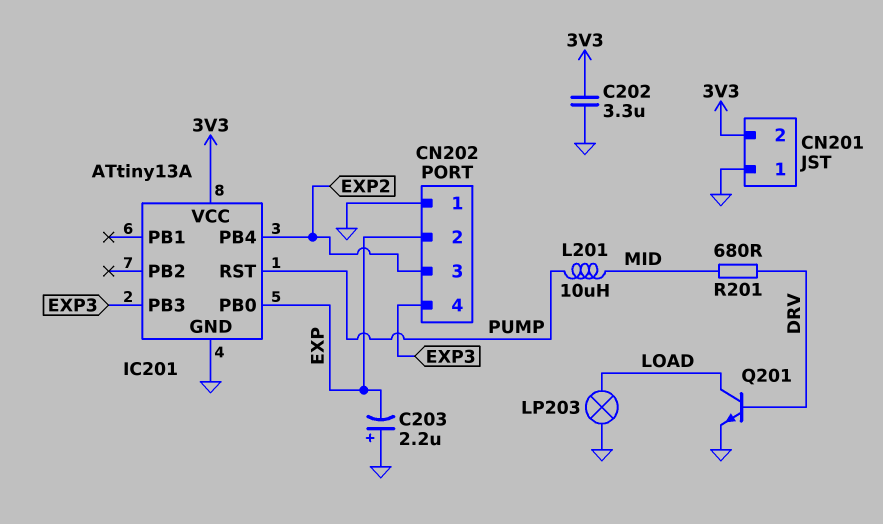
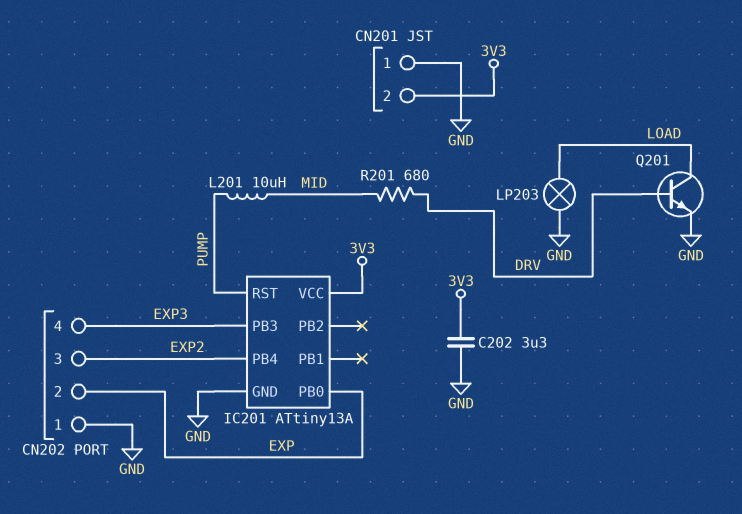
C203: 2.2uF (plus GND, minus EXP) -> none

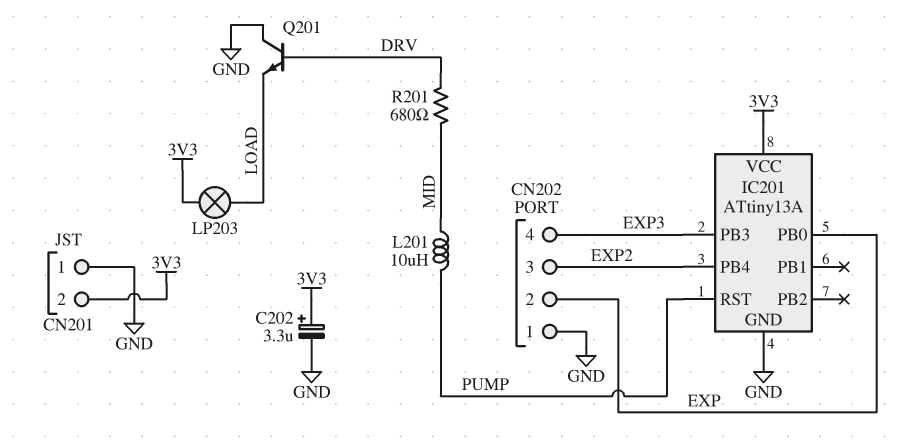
C202: 3.3uF (3V3, GND) -> 3.3uF (plus 3V3, minus GND)
LP203: lamp (GND, LOAD) -> lamp (3V3, LOAD)
Q201: NPN (B DRV, C LOAD, E GND) -> NPN (B DRV, C GND, E LOAD)

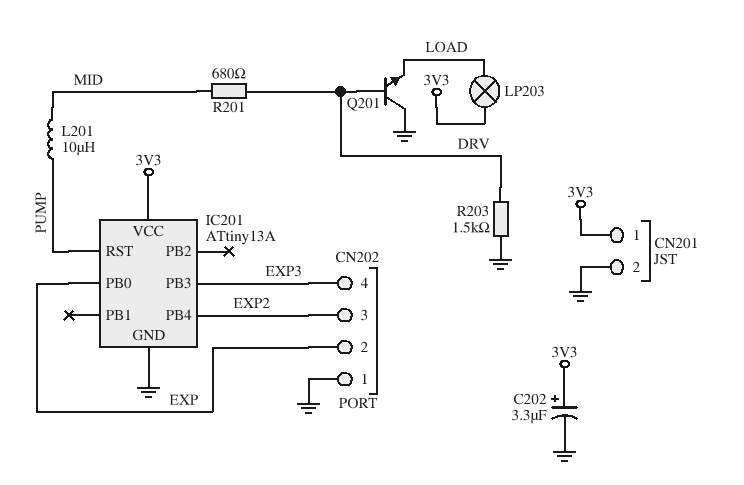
CN201 pin 1: GND -> 3V3
CN201 pin 2: 3V3 -> GND
R203: none -> 1.5k (DRV, GND)

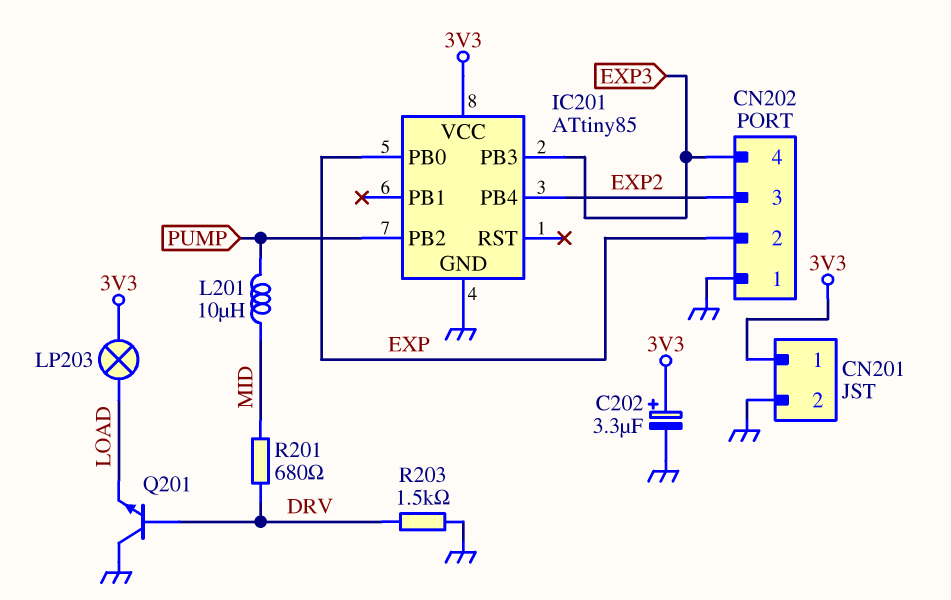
IC201: ATtiny13A -> ATtiny85
IC201 pin PB2: none -> PUMP
IC201 pin RST: PUMP -> none

